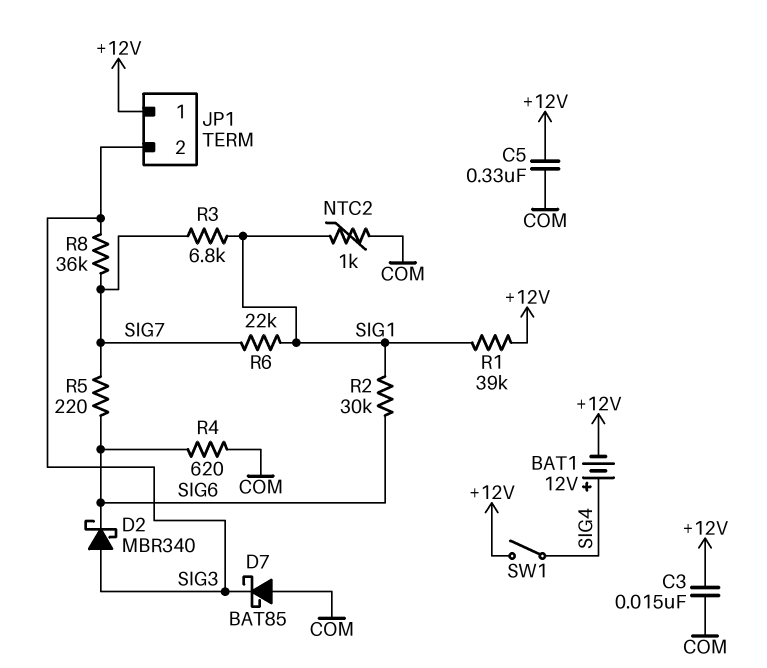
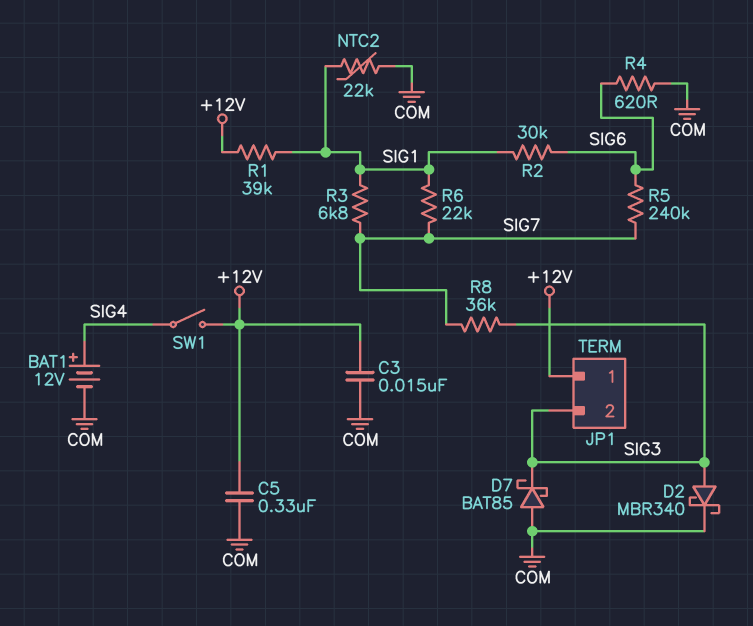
BAT1: 12V (plus SIG4, minus +12V) -> 12V (plus SIG4, minus COM)
D2: schottky MBR340 (A SIG3, K SIG6) -> schottky MBR340 (A SIG3, K COM)
NTC2: 1k (COM, SIG1) -> 22k (COM, SIG1)
R5: 220 (SIG6, SIG7) -> 240k (SIG6, SIG7)

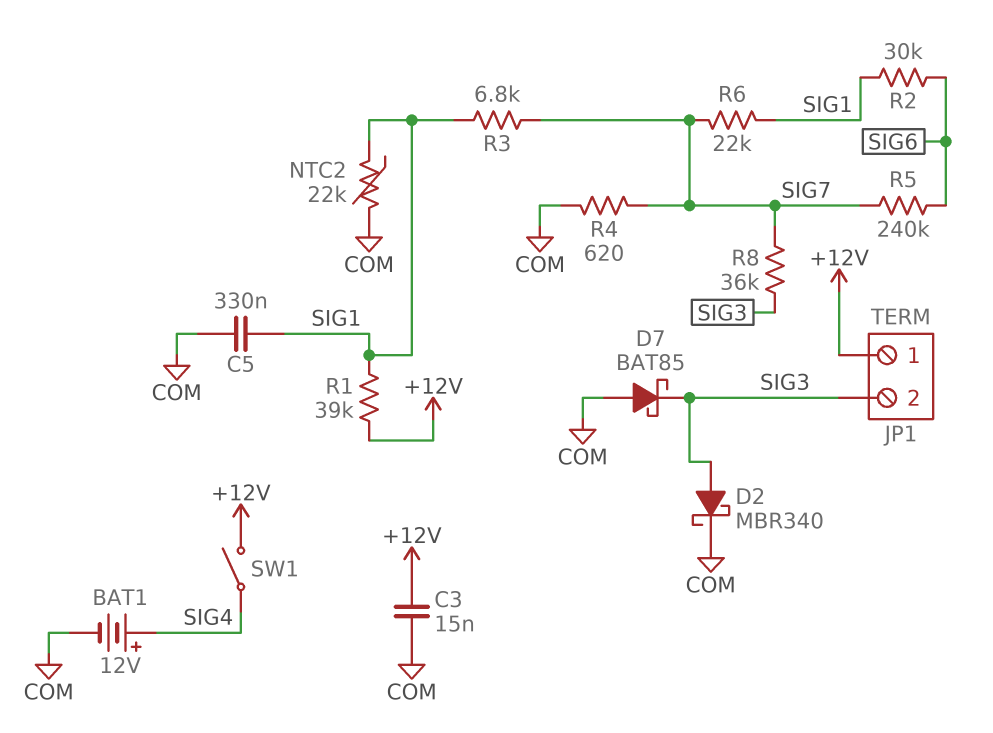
C5: 330nF (+12V, COM) -> 330nF (COM, SIG1)
R4: 620 (COM, SIG6) -> 620 (COM, SIG7)

